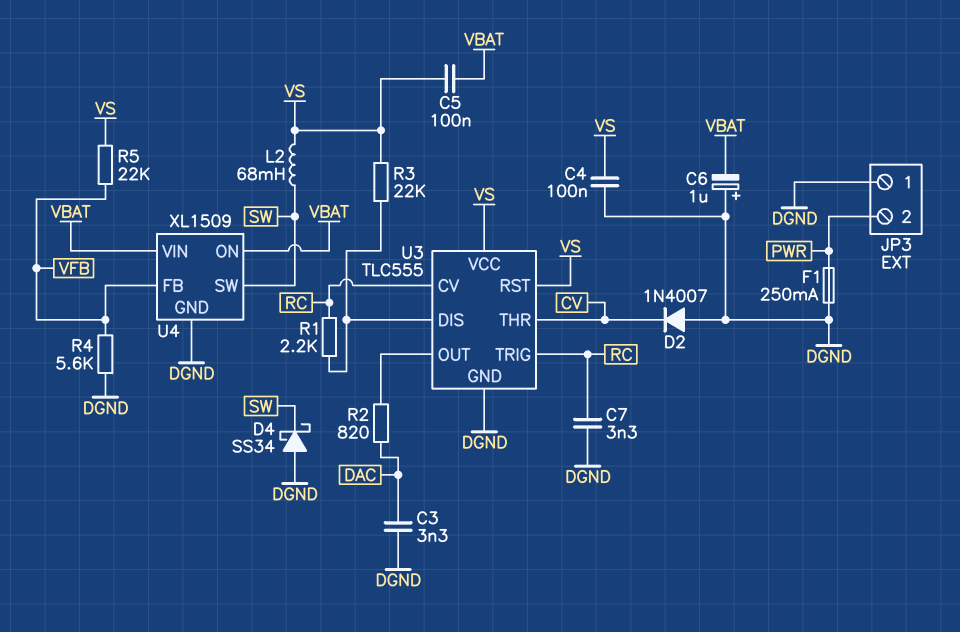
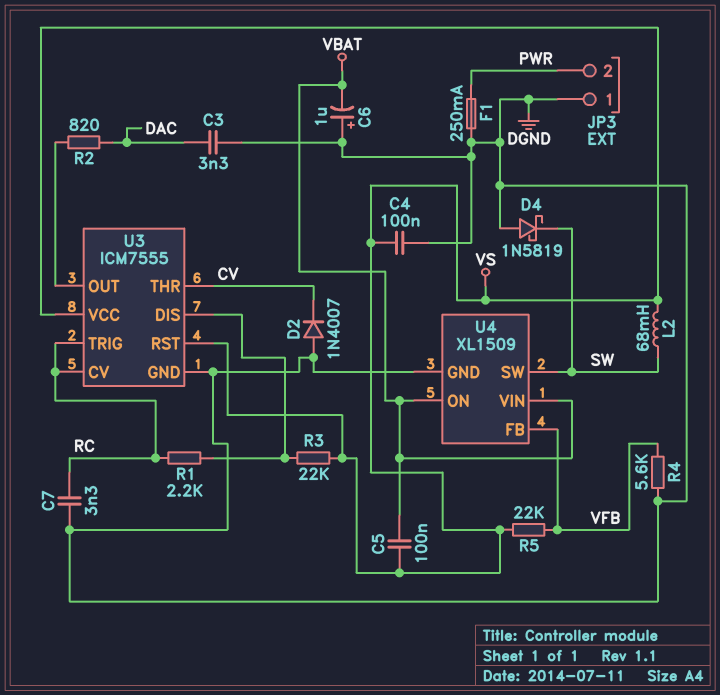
D4: schottky SS34 (A DGND, K SW) -> schottky 1N5819 (A DGND, K SW)
U3: TLC555 -> ICM7555

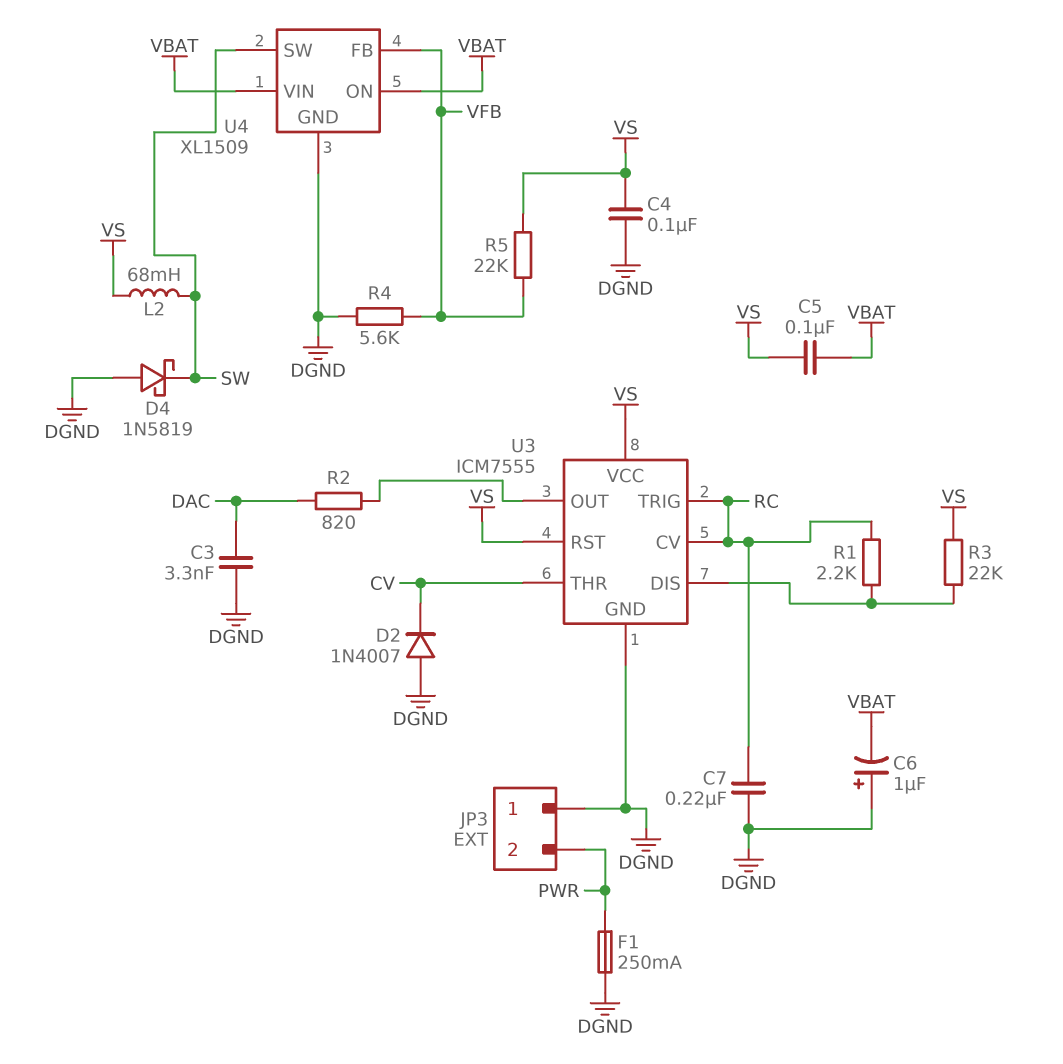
C7: 3.3nF (DGND, RC) -> 220nF (DGND, RC)

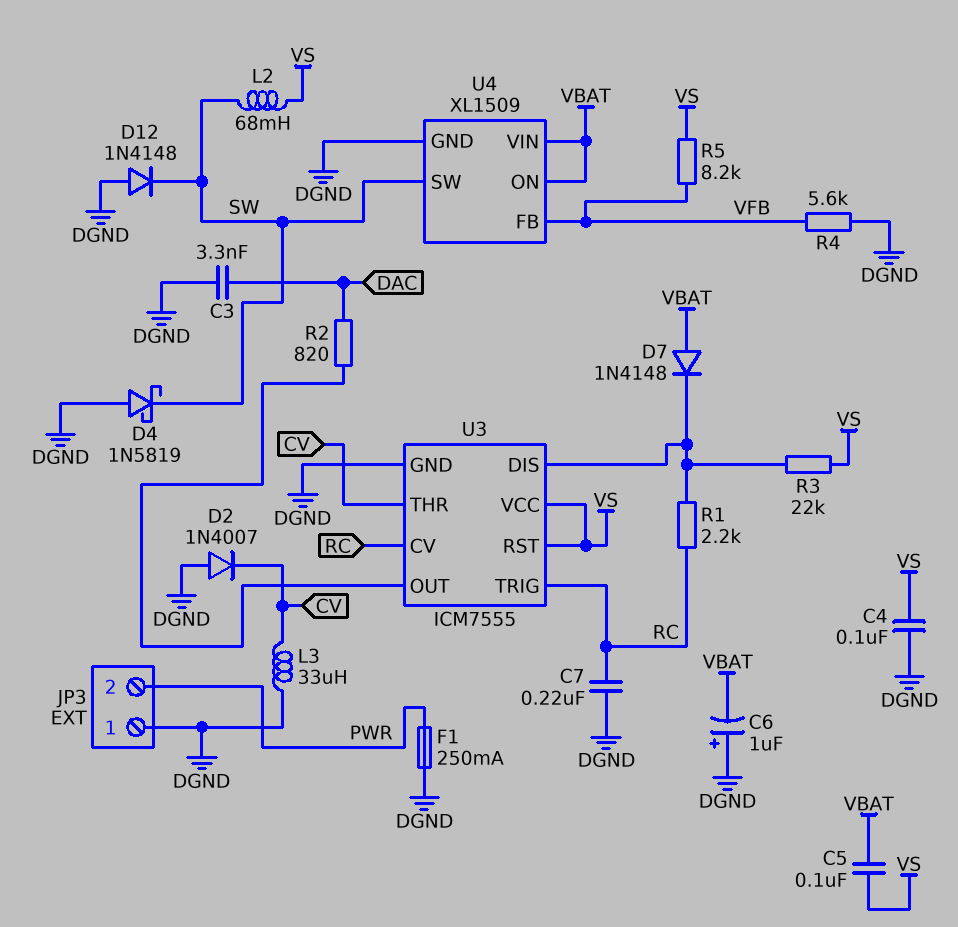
D7: none -> diode 1N4148 (A VBAT, K U3/DIS)
D12: none -> diode 1N4148 (A DGND, K SW)
L3: none -> 33uH (CV, DGND)
R5: 22k (VFB, VS) -> 8.2k (VFB, VS)

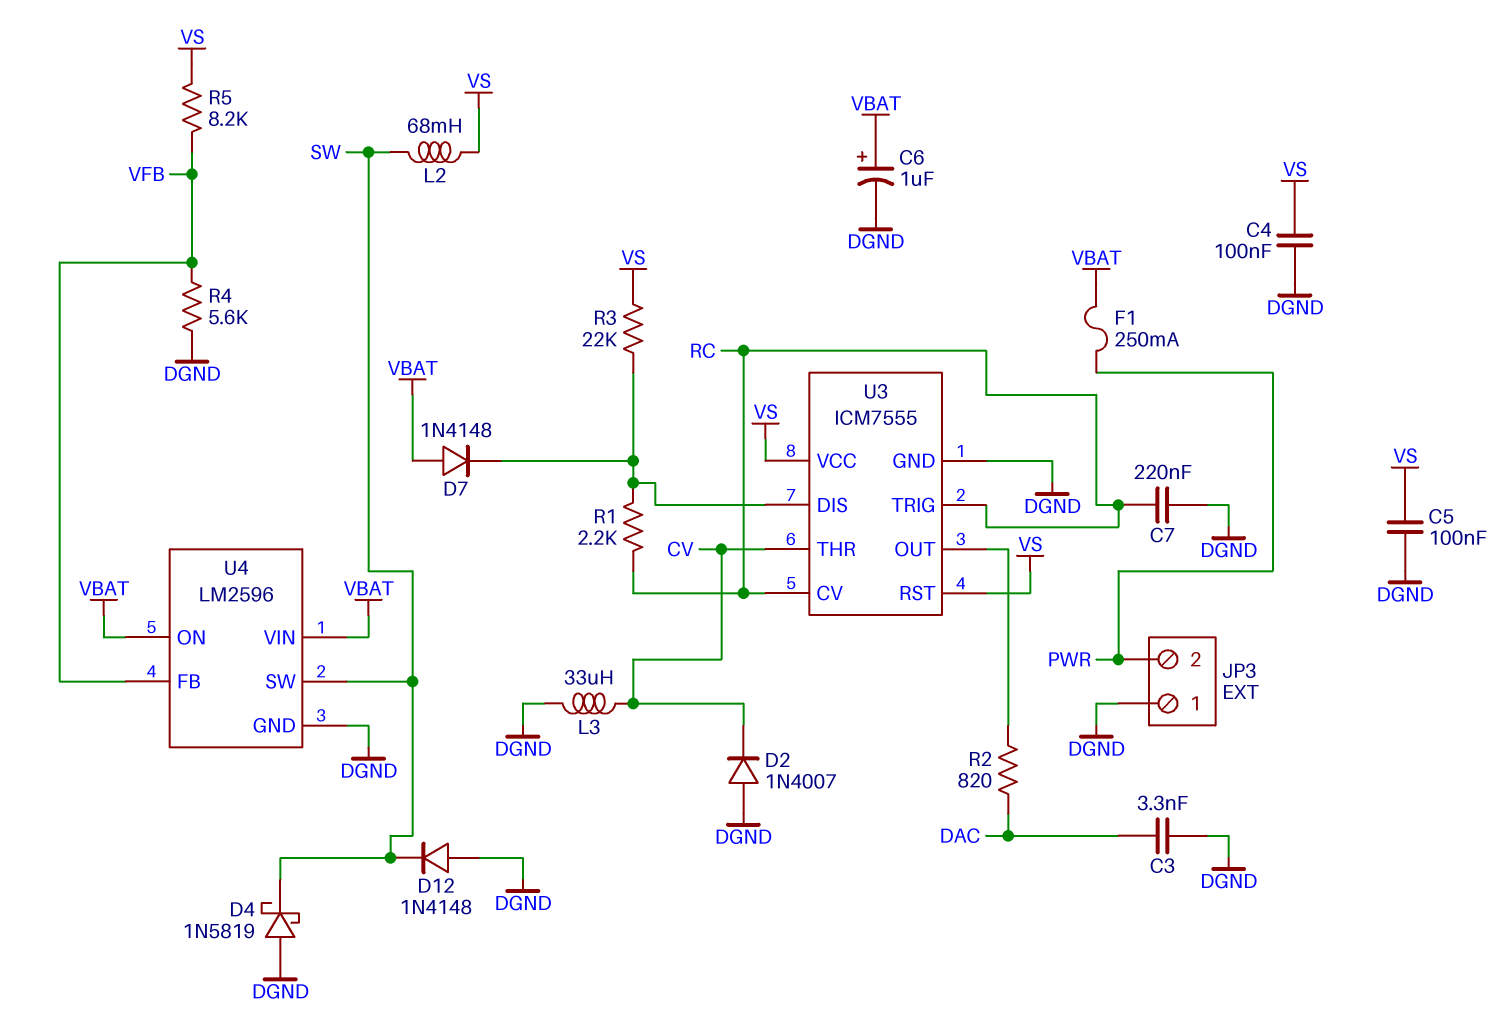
C5: 100nF (VBAT, VS) -> 100nF (DGND, VS)
C6: 1uF (plus DGND, minus VBAT) -> 1uF (plus VBAT, minus DGND)
F1: 250mA (DGND, PWR) -> 250mA (PWR, VBAT)
U4: XL1509 -> LM2596

